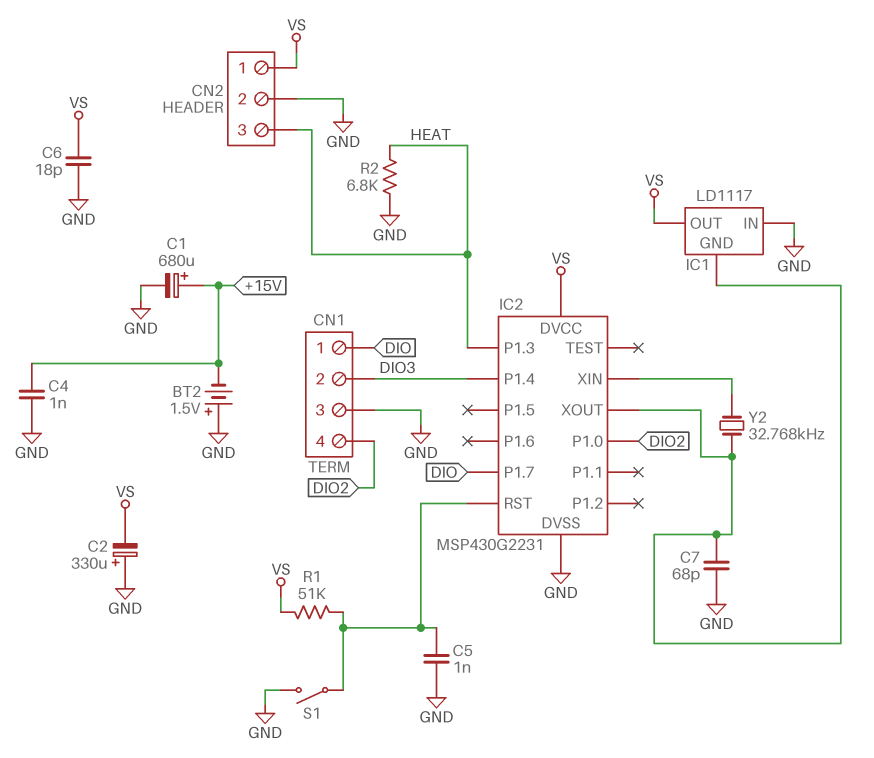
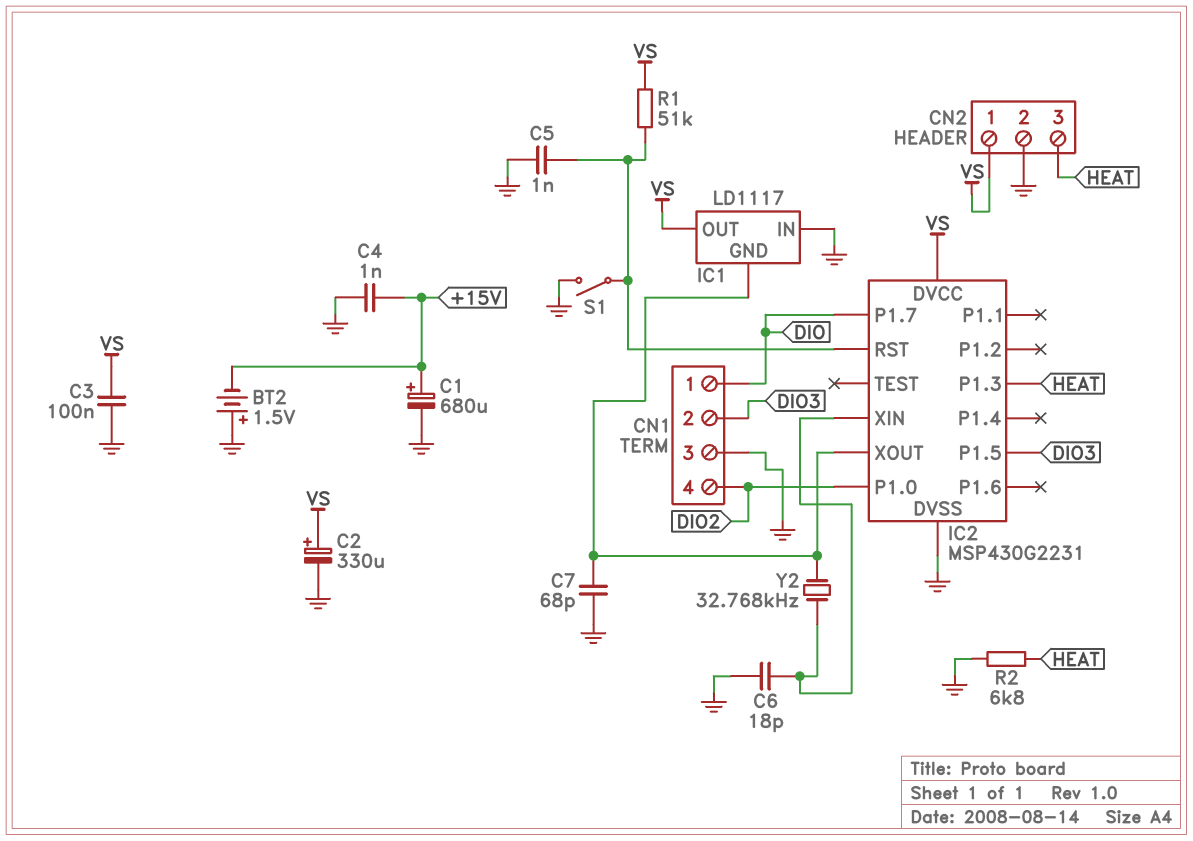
C2: 330uF (plus GND, minus VS) -> 330uF (plus VS, minus GND)
C3: none -> 100nF (GND, VS)
C6: 18pF (GND, VS) -> 18pF (GND, IC2/XIN)
IC2 pin P1.4: DIO3 -> none
IC2 pin P1.5: none -> DIO3

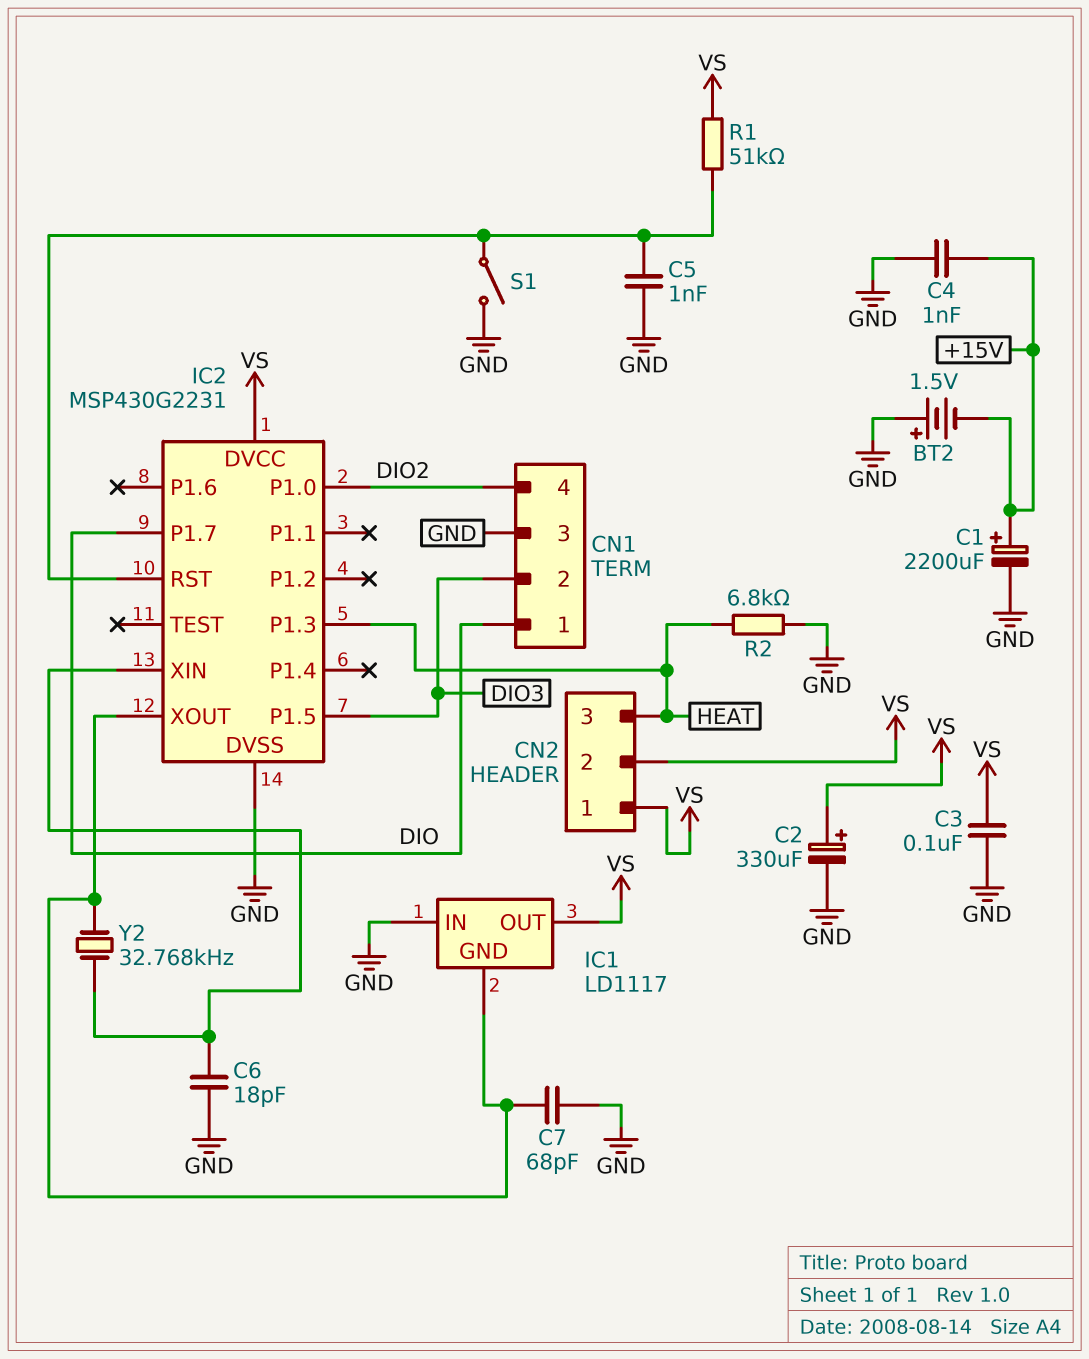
C1: 680uF (plus +15V, minus GND) -> 2200uF (plus +15V, minus GND)
CN2 pin 2: GND -> VS

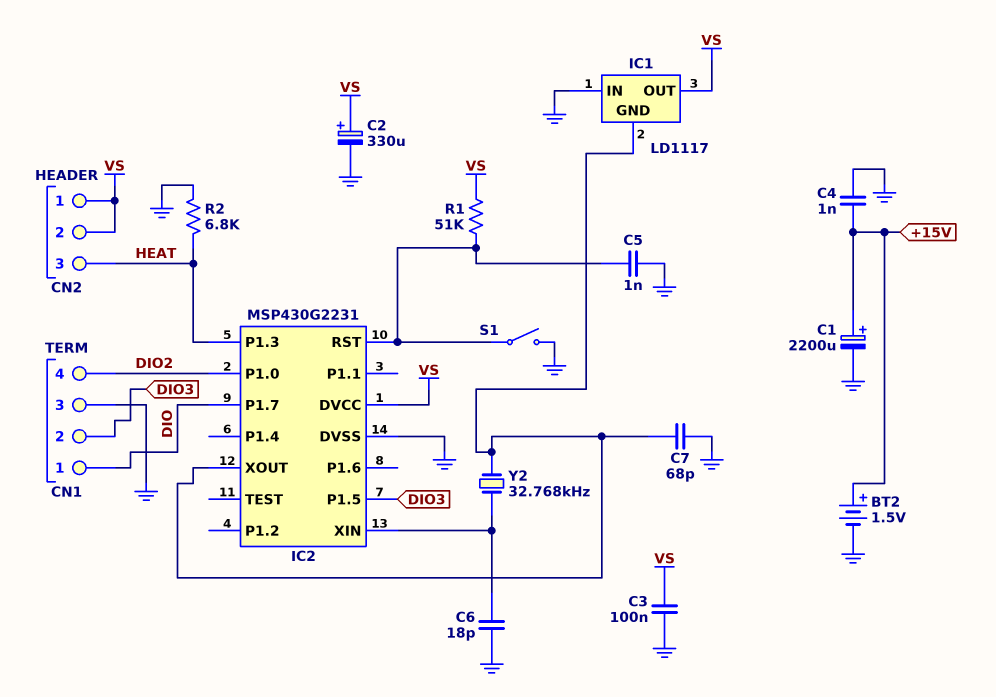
BT2: 1.5V (plus GND, minus +15V) -> 1.5V (plus +15V, minus GND)

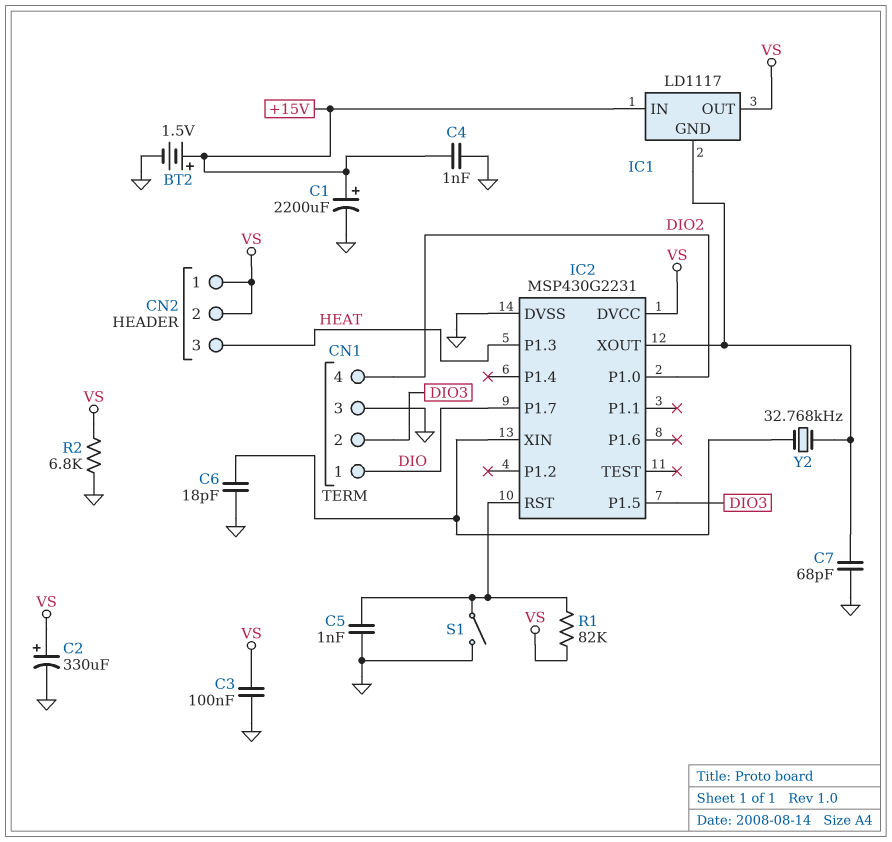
IC1 pin IN: GND -> +15V
R1: 51k (IC2/RST, VS) -> 82k (IC2/RST, VS)
R2: 6.8k (GND, HEAT) -> 6.8k (GND, VS)

